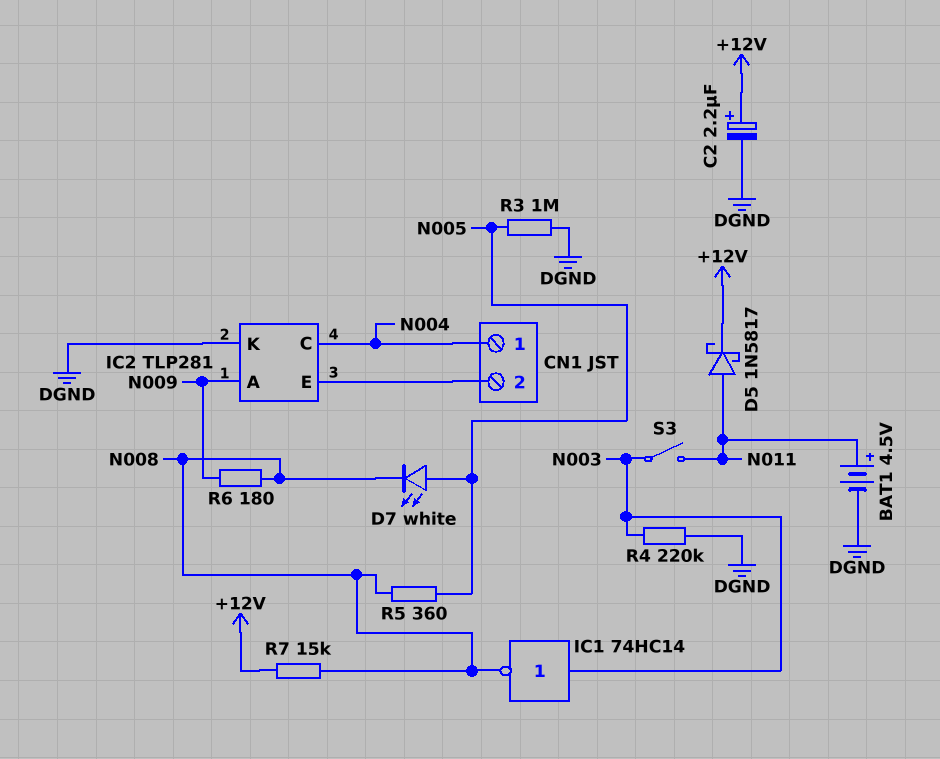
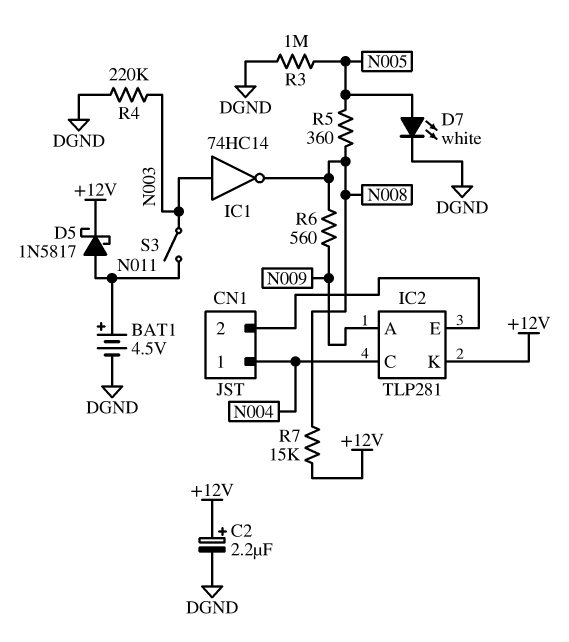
D7: LED white (A N005, K N008) -> LED white (A N005, K DGND)
IC2 pin K: DGND -> +12V
R6: 180 (N008, N009) -> 560 (N008, N009)

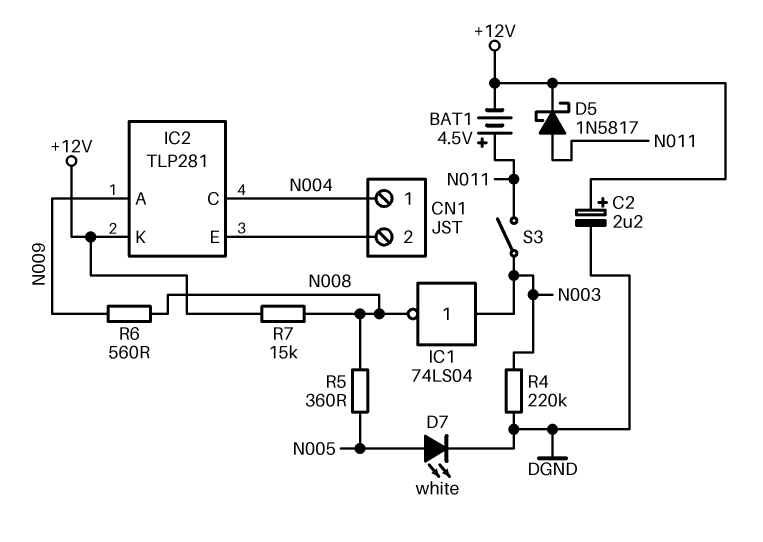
BAT1: 4.5V (plus N011, minus DGND) -> 4.5V (plus N011, minus +12V)
IC1: NOT 74HC14 (in N003, out N008) -> NOT 74LS04 (in N003, out N008)
R3: 1M (DGND, N005) -> none

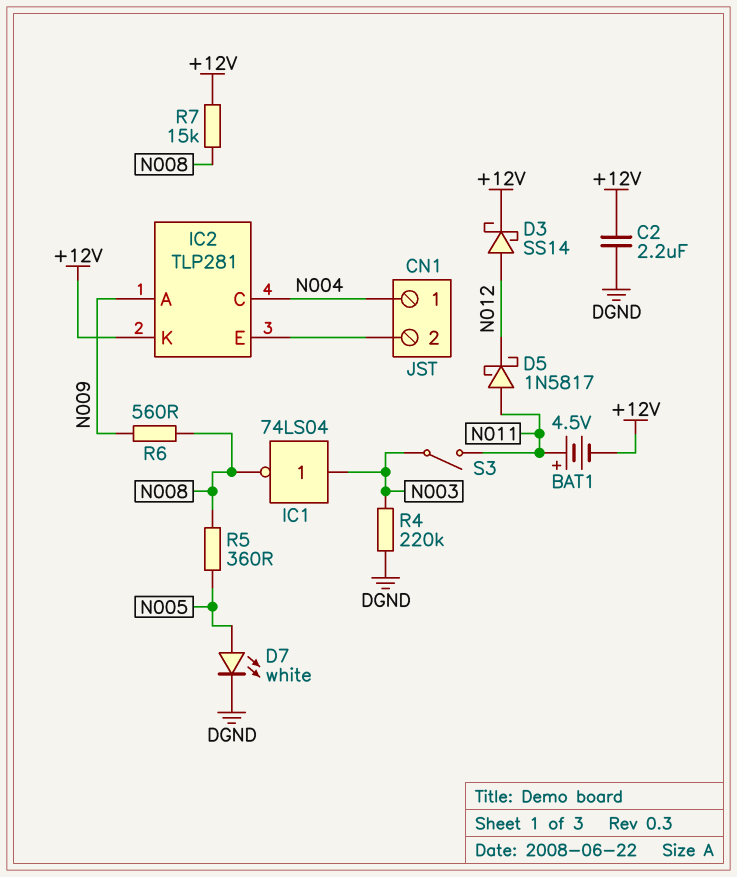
C2: 2.2uF (plus +12V, minus DGND) -> 2.2uF (+12V, DGND)
D3: none -> schottky SS14 (A N012, K +12V)
D5: schottky 1N5817 (A N011, K +12V) -> schottky 1N5817 (A N011, K N012)

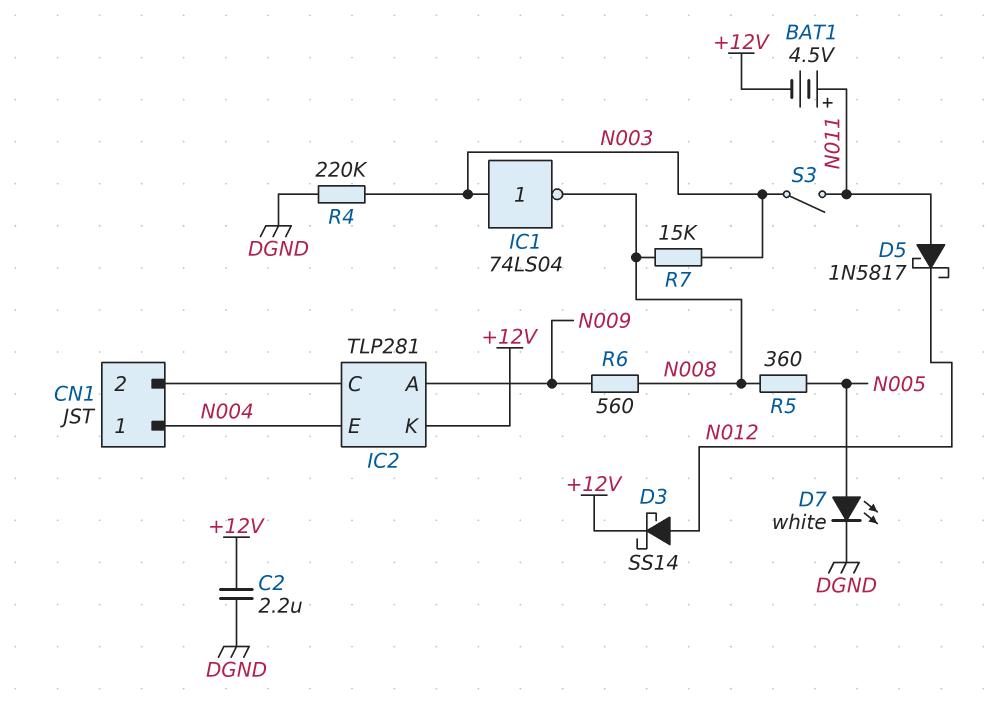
IC2 pin C: N004 -> CN1/2
IC2 pin E: CN1/2 -> N004
R7: 15k (+12V, N008) -> 15k (N003, N008)

